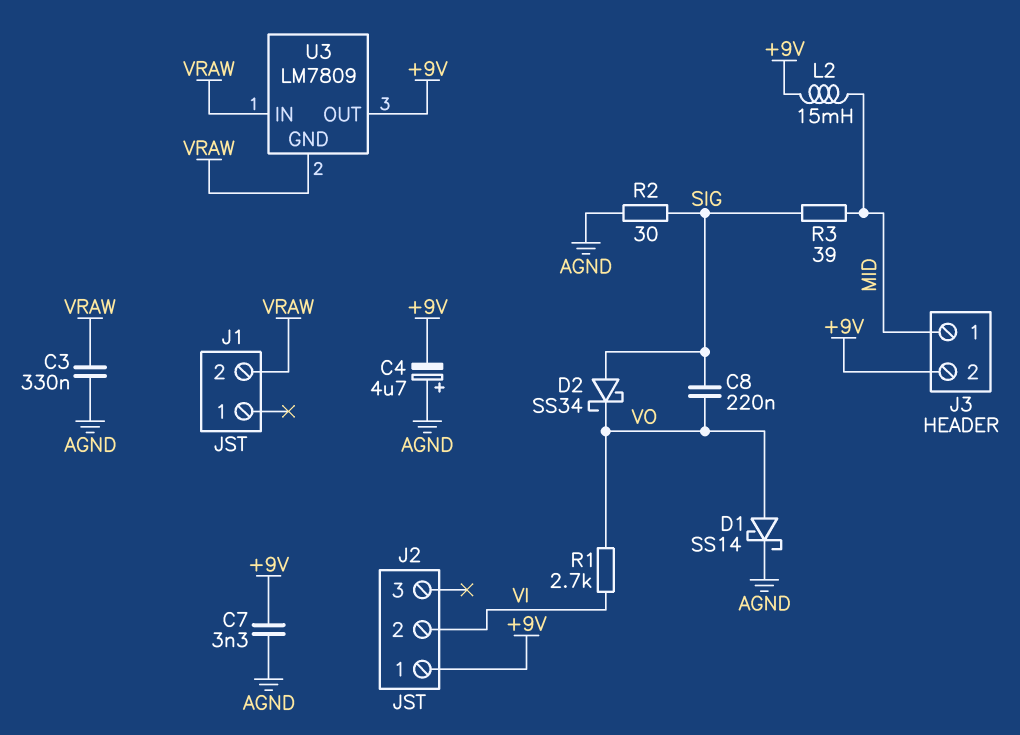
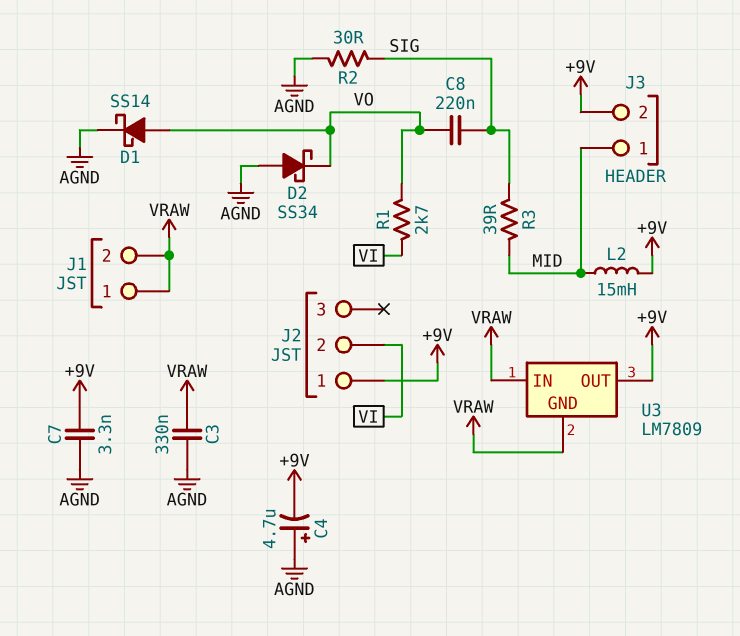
D2: schottky SS34 (A SIG, K VO) -> schottky SS34 (A AGND, K VO)
J1 pin 1: none -> VRAW

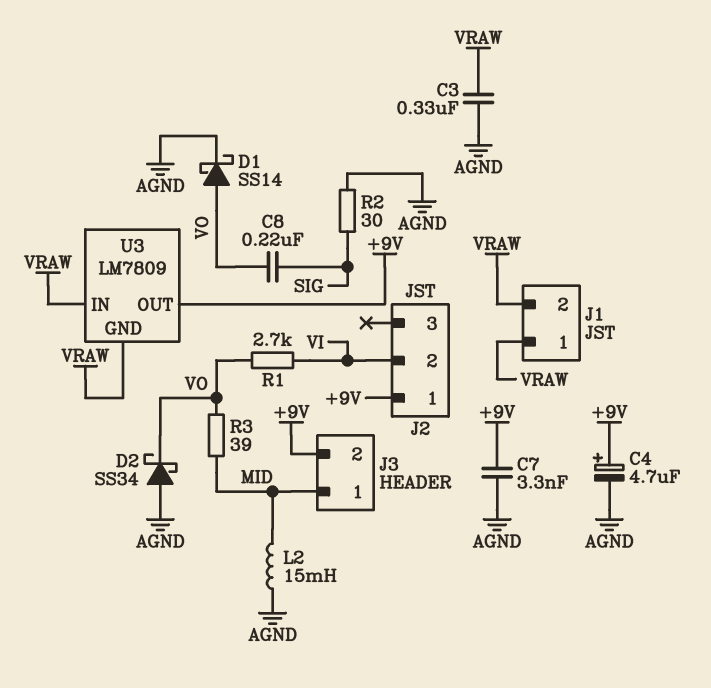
C4: 4.7uF (plus AGND, minus +9V) -> 4.7uF (plus +9V, minus AGND)
L2: 15mH (+9V, MID) -> 15mH (AGND, MID)
R3: 39 (MID, SIG) -> 39 (MID, VO)

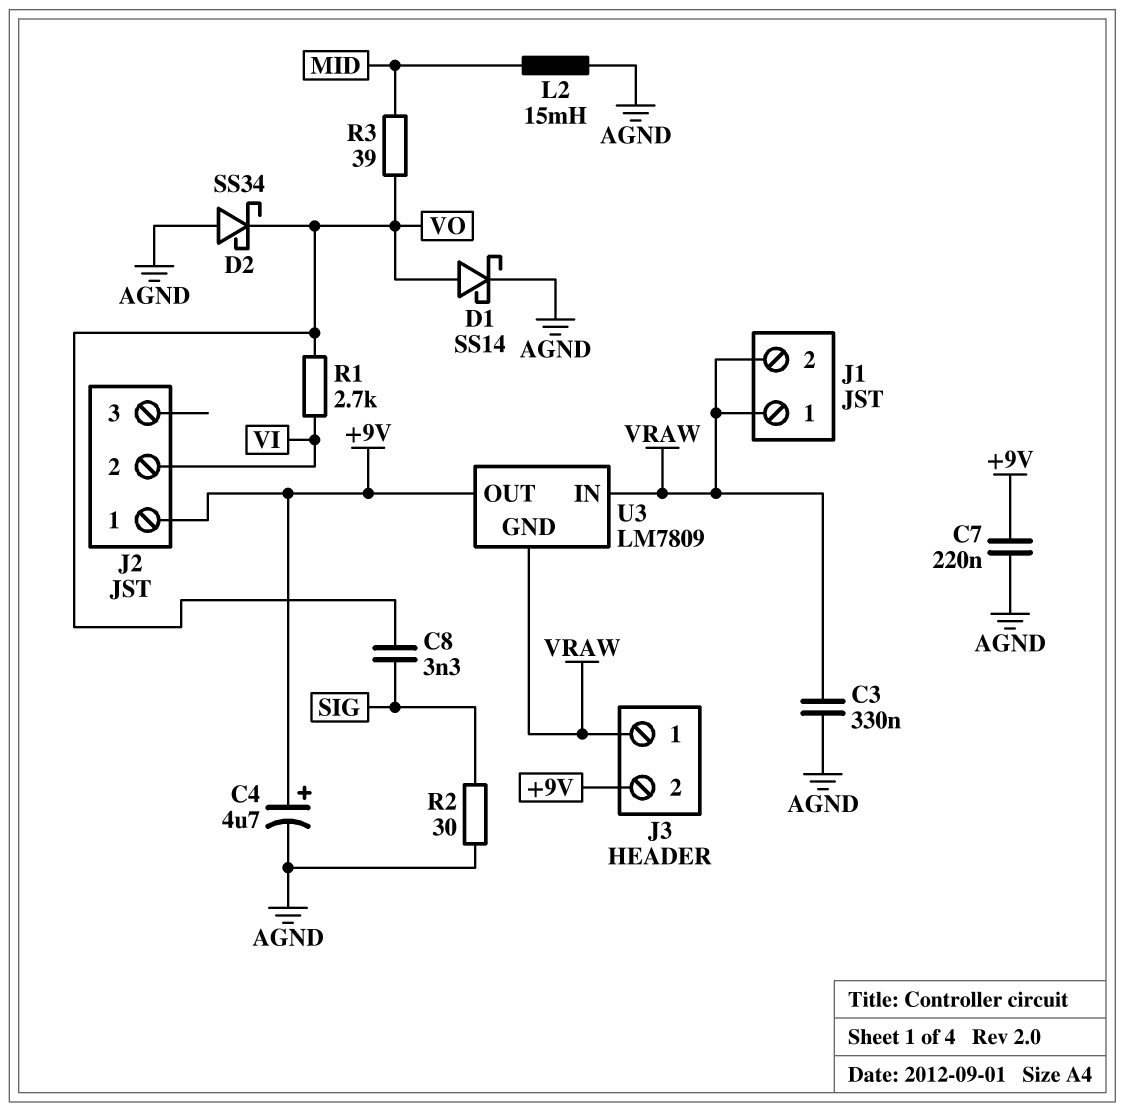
C7: 3.3nF (+9V, AGND) -> 220nF (+9V, AGND)
C8: 220nF (SIG, VO) -> 3.3nF (SIG, VO)
J3 pin 1: MID -> VRAW

